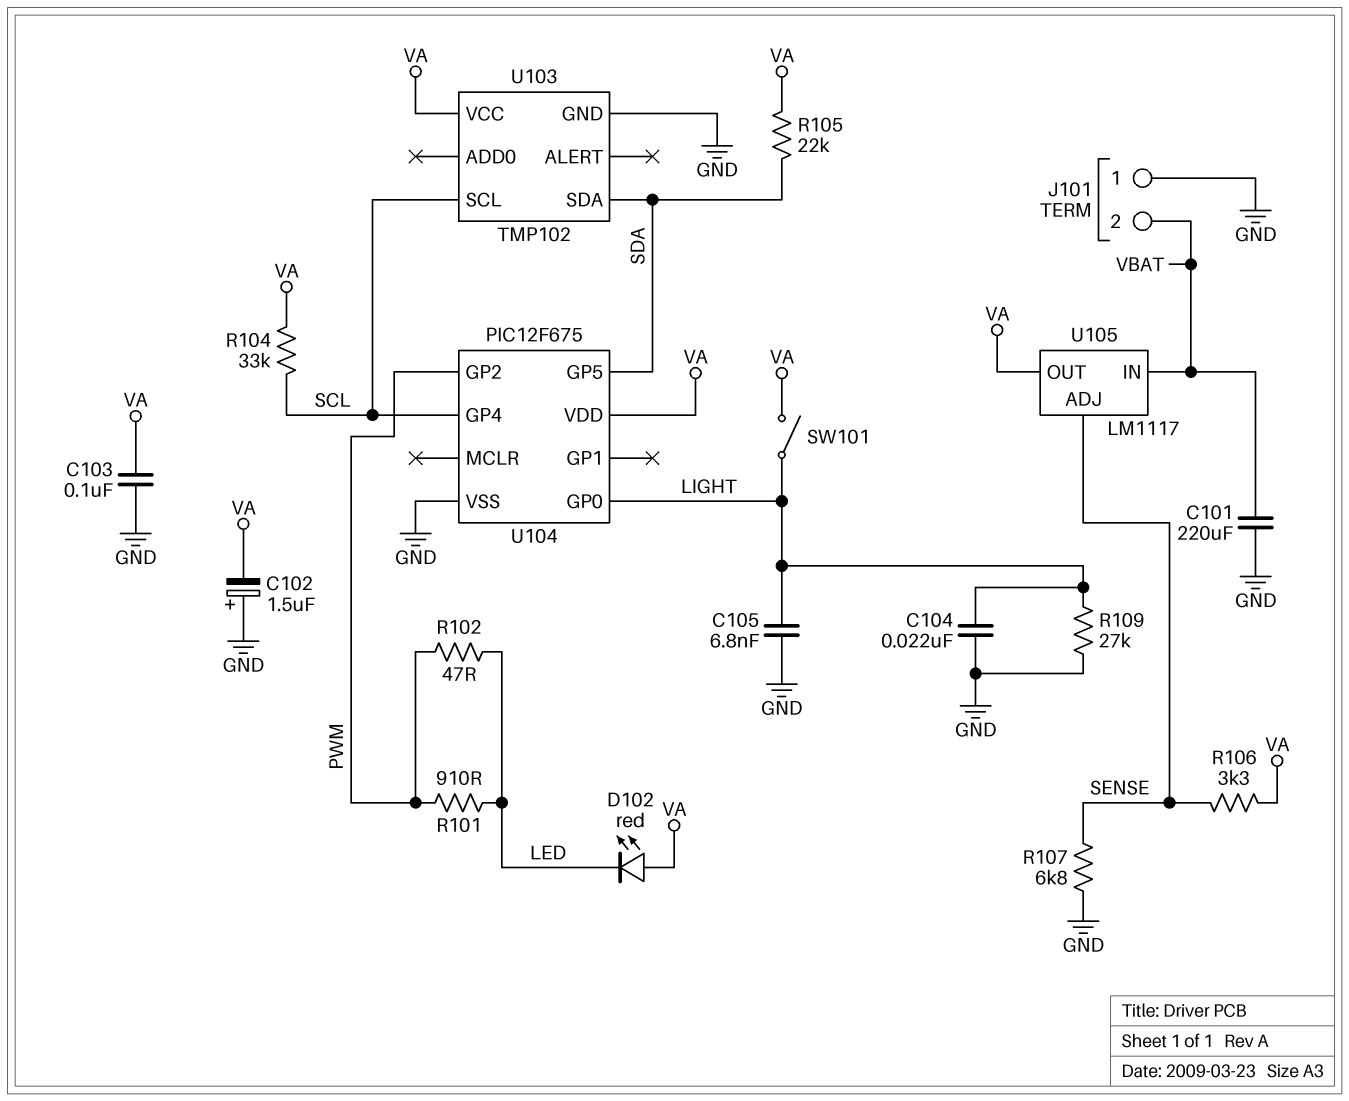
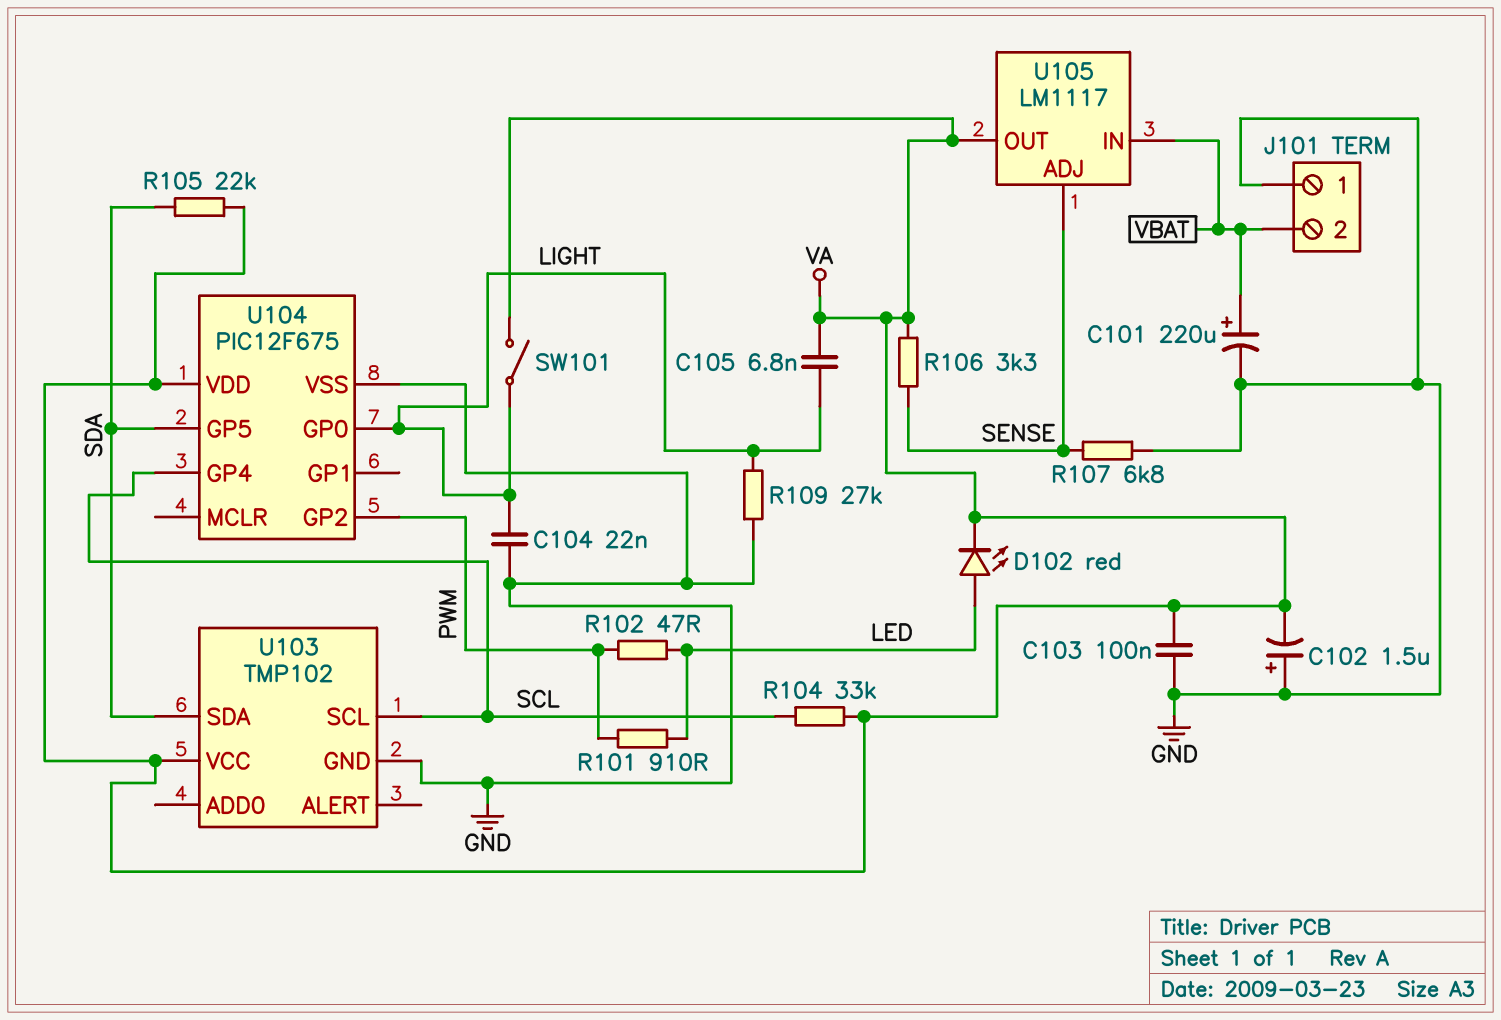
C101: 220uF (GND, VBAT) -> 220uF (plus VBAT, minus GND)
C105: 6.8nF (GND, LIGHT) -> 6.8nF (LIGHT, VA)
D102: LED red (A VA, K LED) -> LED red (A LED, K VA)

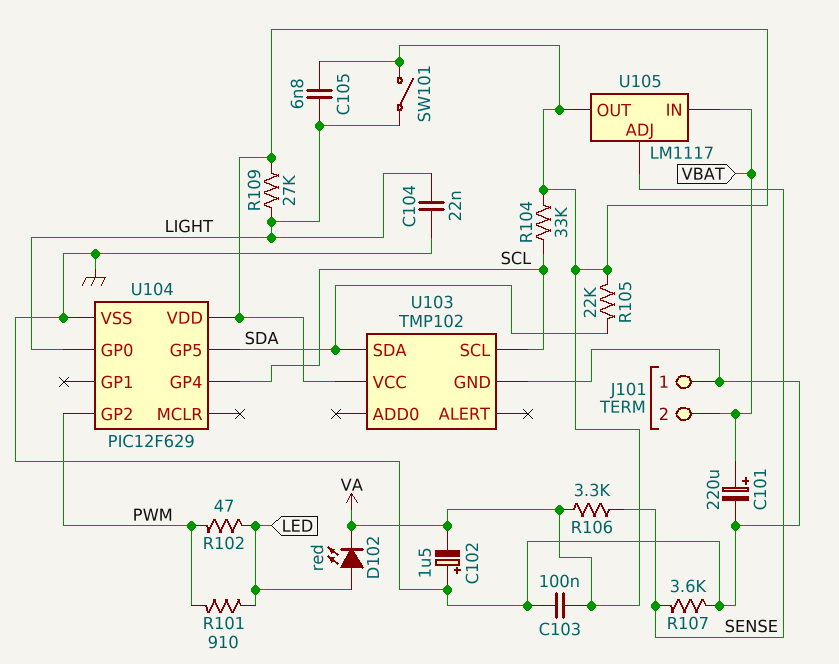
R107: 6.8k (GND, SENSE) -> 3.6k (GND, SENSE)
R109: 27k (GND, LIGHT) -> 27k (LIGHT, VA)
U104: PIC12F675 -> PIC12F629

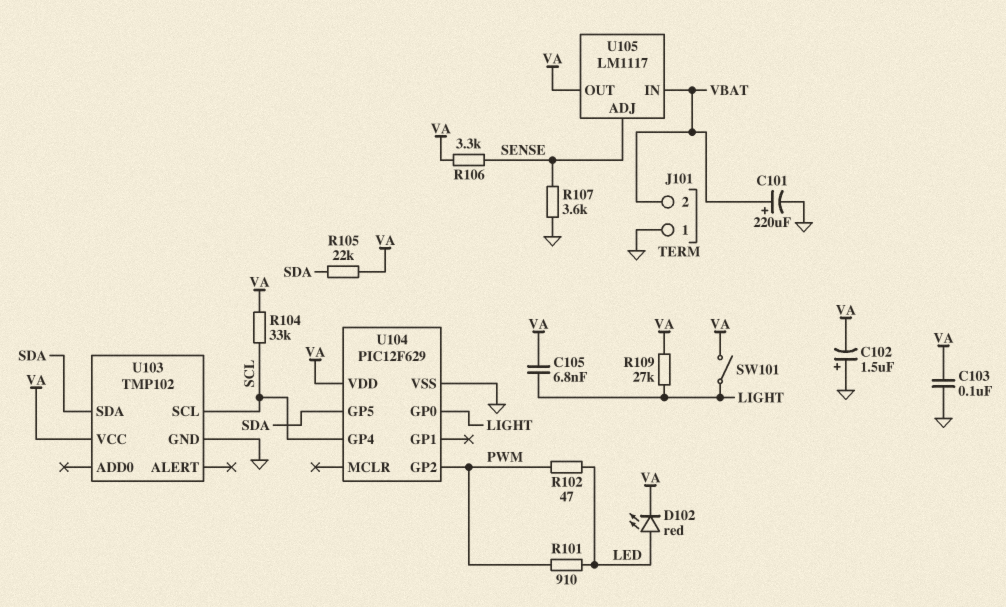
C104: 22nF (GND, LIGHT) -> none

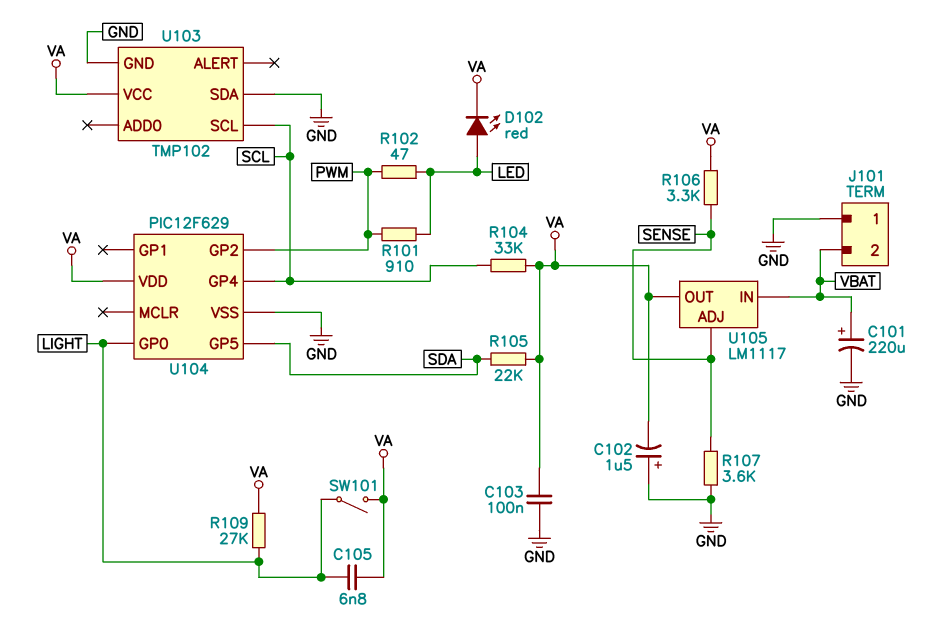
U103 pin SDA: SDA -> GND

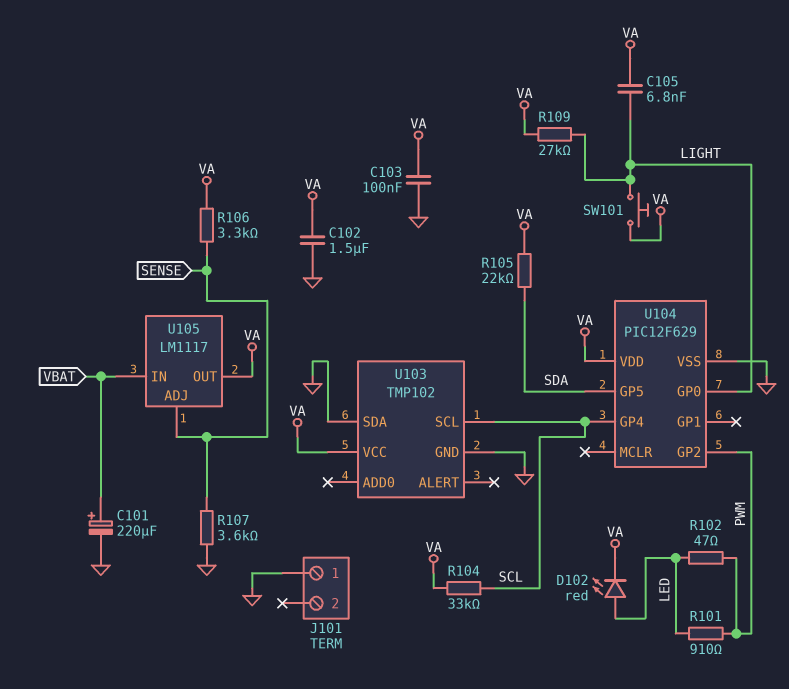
C102: 1.5uF (plus GND, minus VA) -> 1.5uF (GND, VA)
J101 pin 2: VBAT -> none
SW101: switch (LIGHT, VA) -> button (LIGHT, VA)

